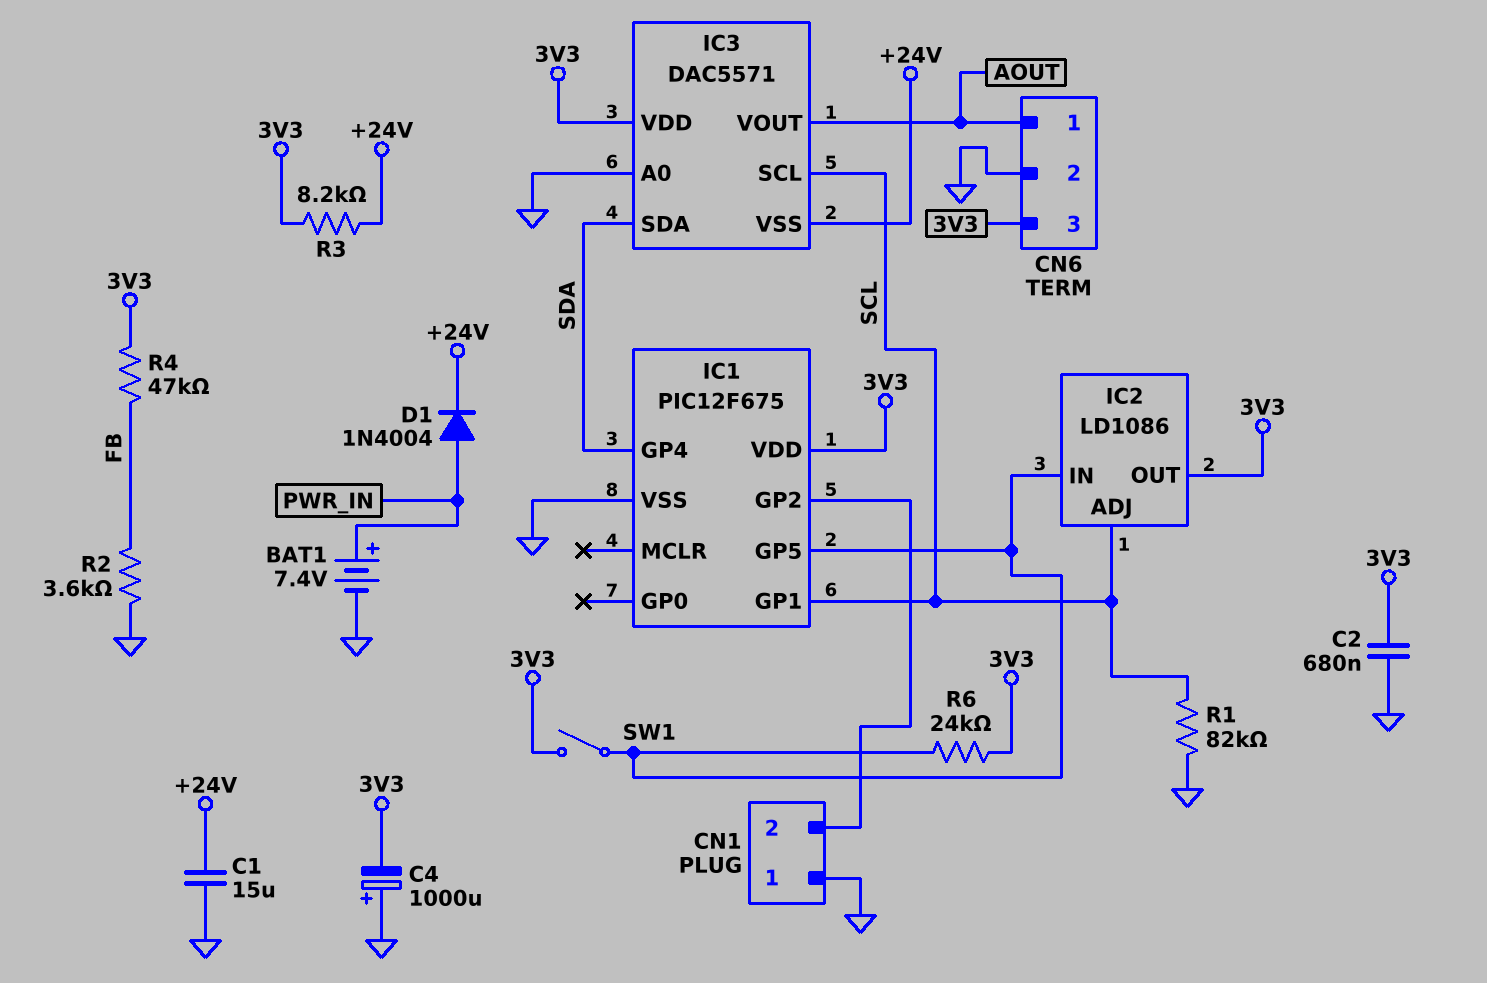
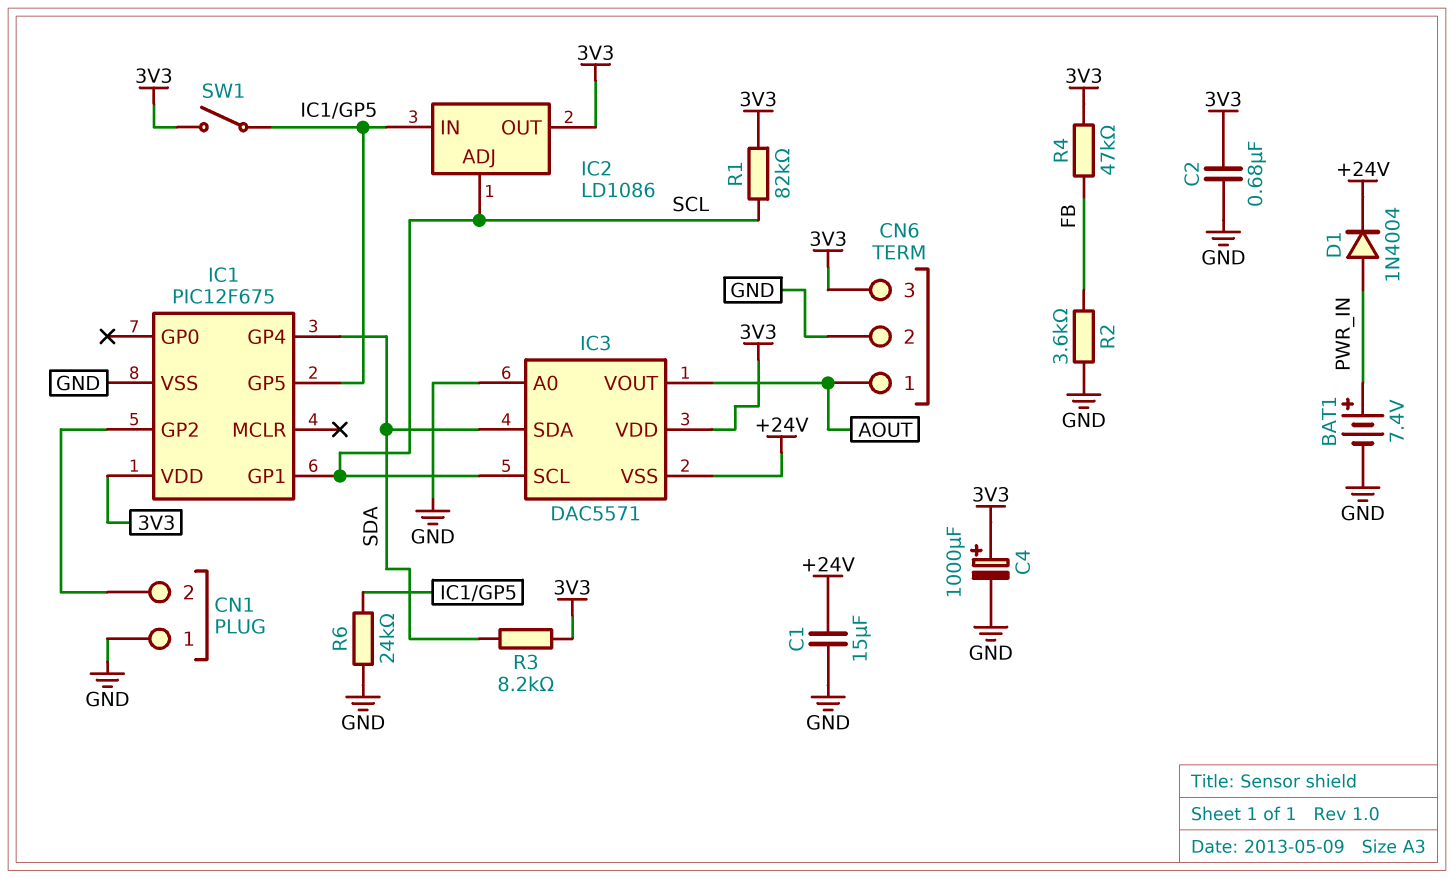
C4: 1000uF (plus GND, minus 3V3) -> 1000uF (plus 3V3, minus GND)
R1: 82k (GND, SCL) -> 82k (3V3, SCL)
R3: 8.2k (+24V, 3V3) -> 8.2k (3V3, SDA)
R6: 24k (3V3, IC1/GP5) -> 24k (GND, IC1/GP5)

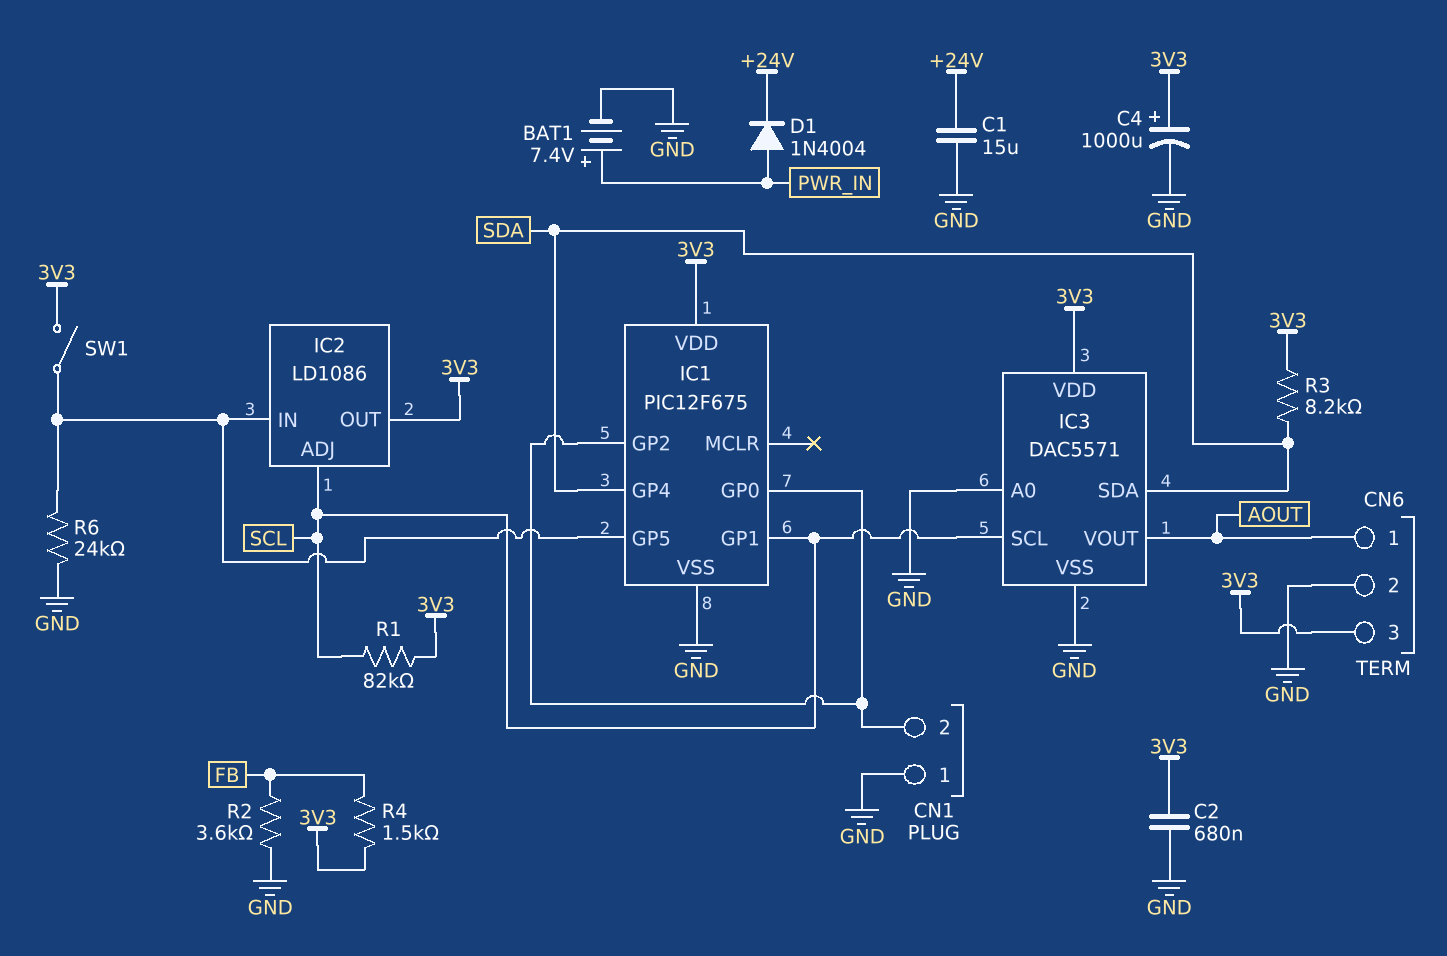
IC1 pin GP0: none -> CN1/2
IC3 pin VSS: +24V -> GND
R4: 47k (3V3, FB) -> 1.5k (3V3, FB)

